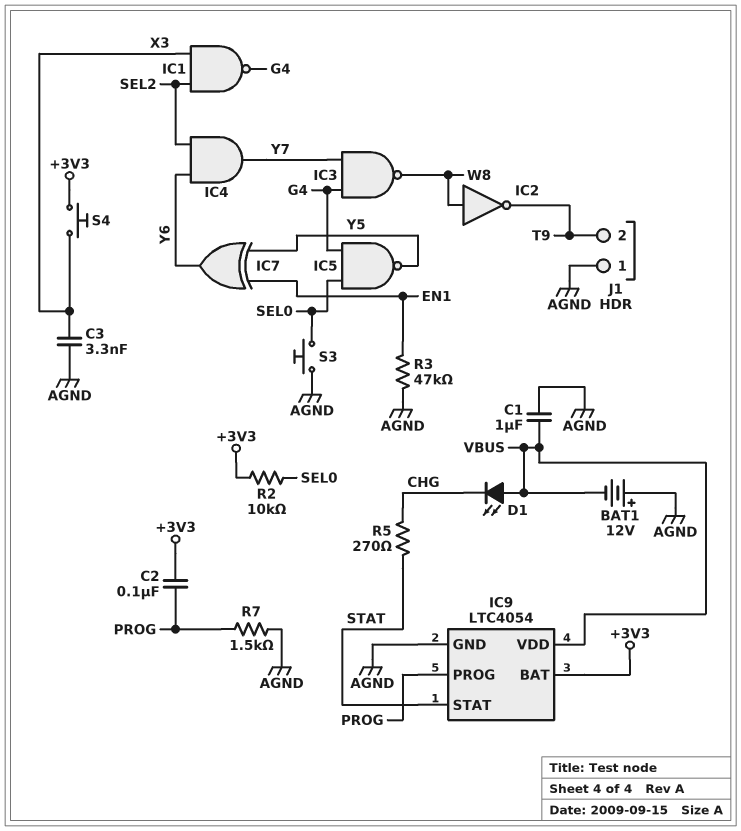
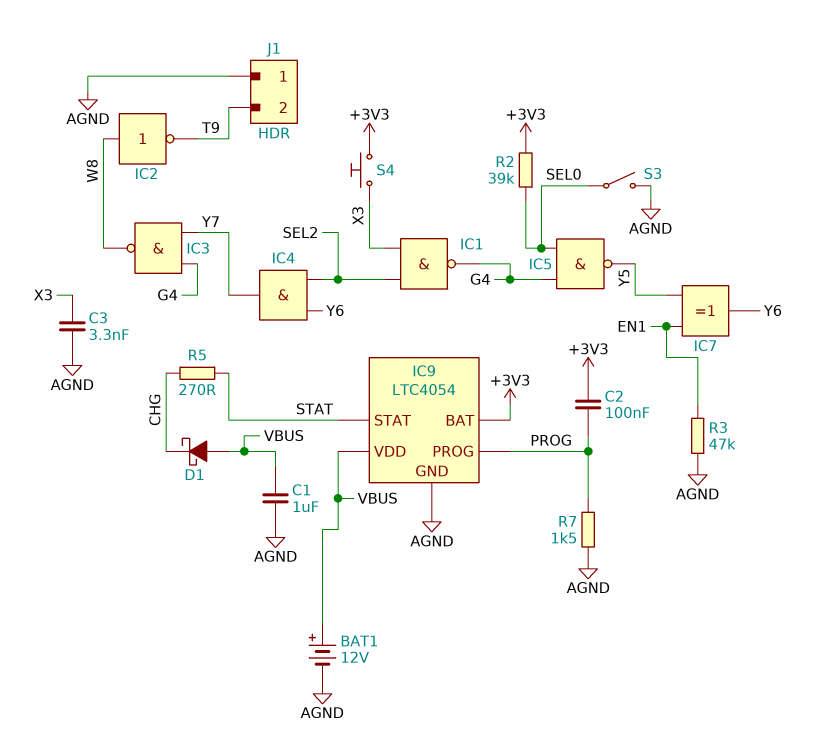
BAT1: 12V (plus AGND, minus VBUS) -> 12V (plus VBUS, minus AGND)
D1: LED (A VBUS, K CHG) -> schottky (A VBUS, K CHG)
R2: 10k (+3V3, SEL0) -> 39k (+3V3, SEL0)
S3: button (AGND, SEL0) -> switch (AGND, SEL0)

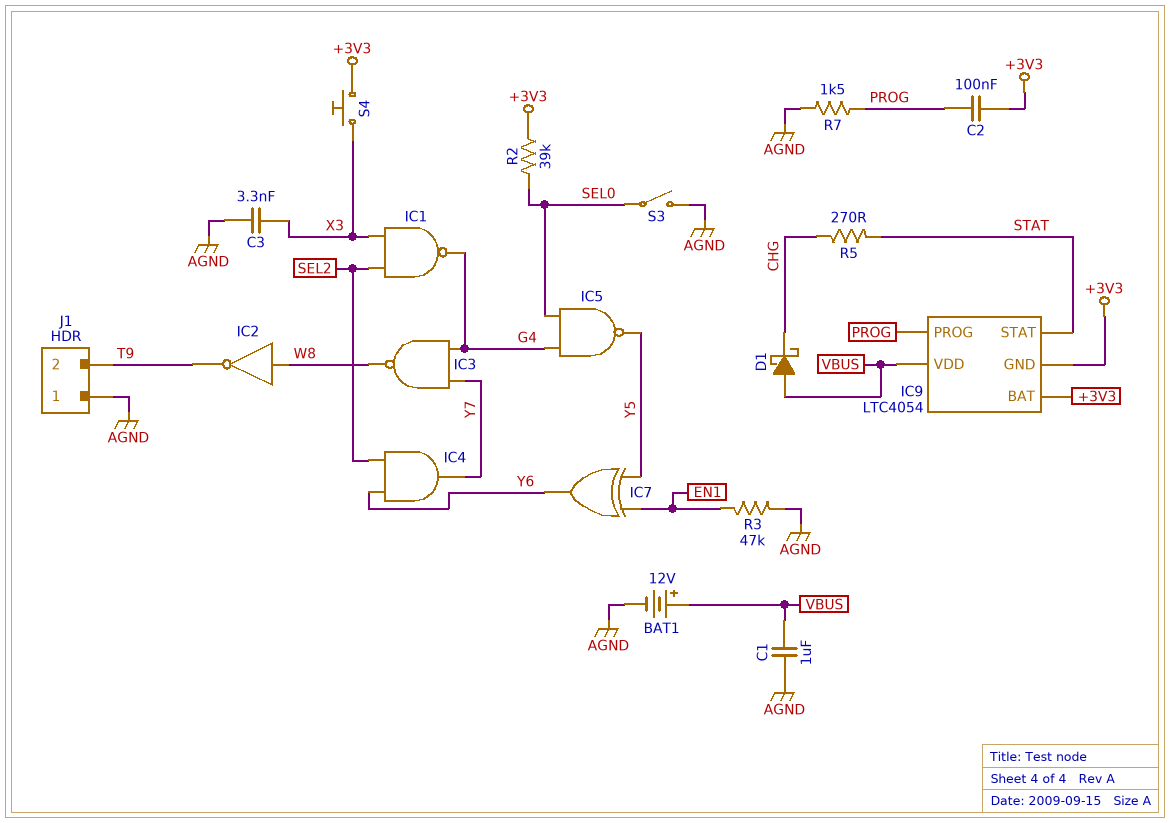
IC9 pin GND: AGND -> +3V3

